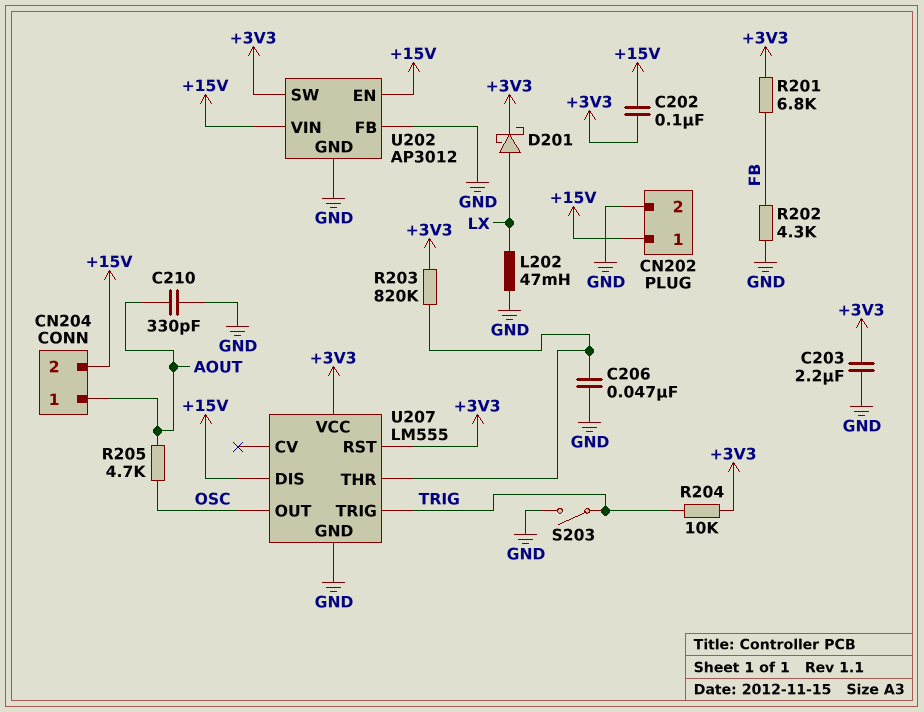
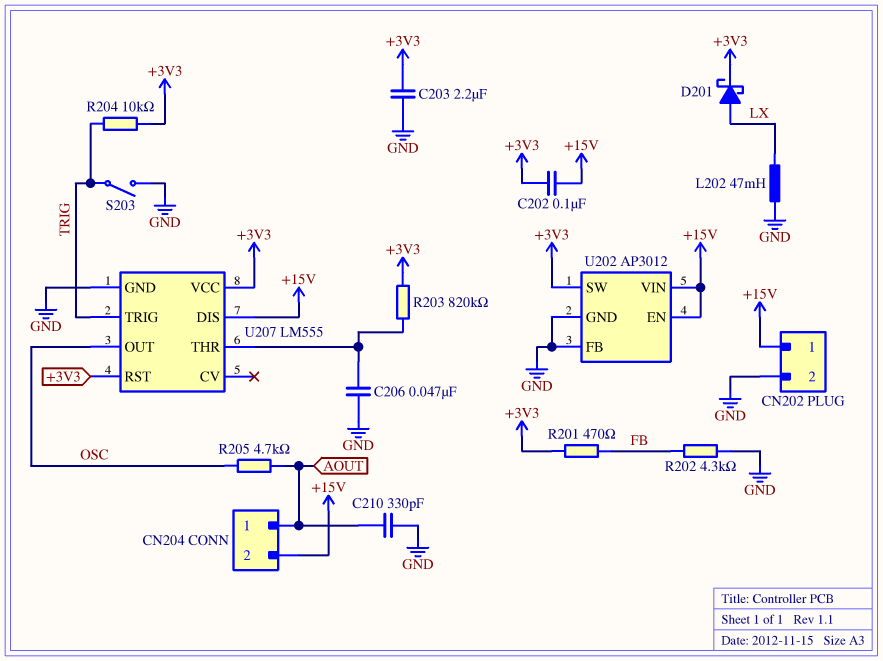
R201: 6.8k (+3V3, FB) -> 470 (+3V3, FB)

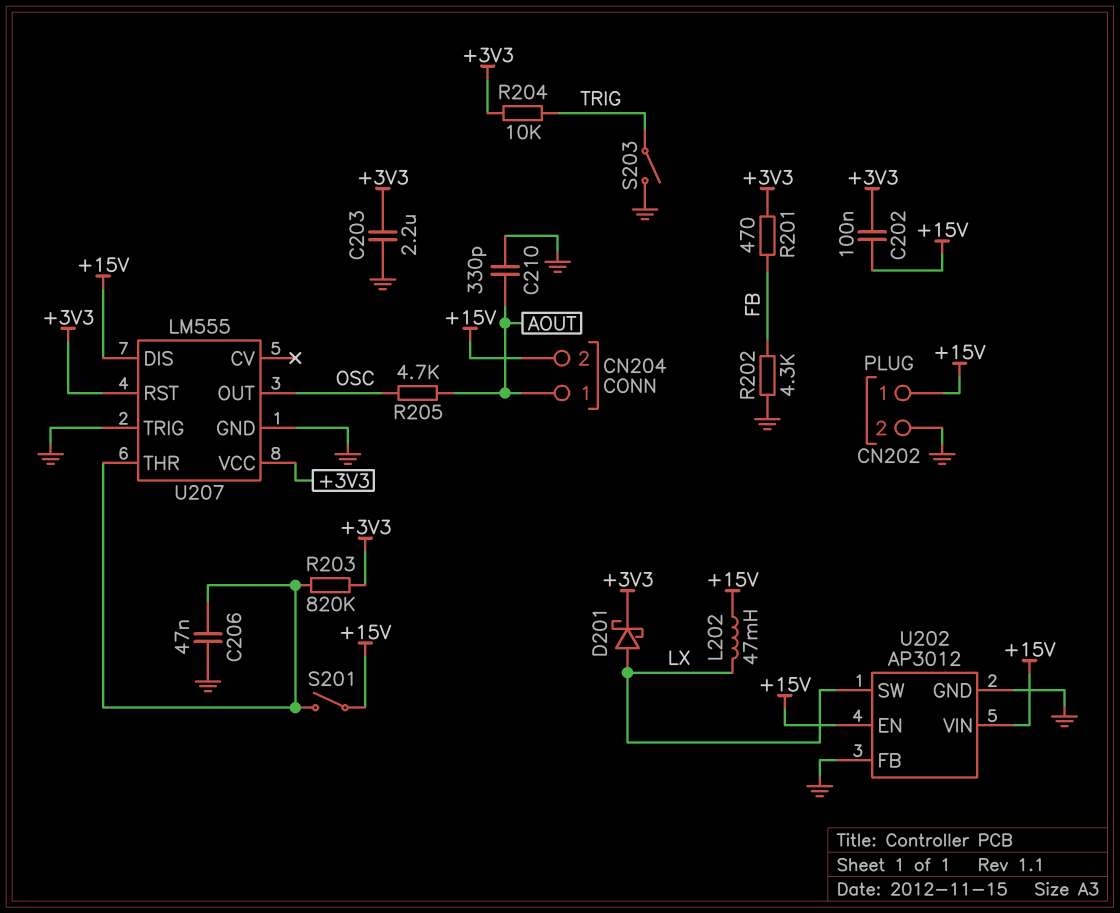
L202: 47mH (GND, LX) -> 47mH (+15V, LX)
S201: none -> switch (+15V, U207/THR)
U202 pin SW: +3V3 -> LX
U207 pin TRIG: TRIG -> GND

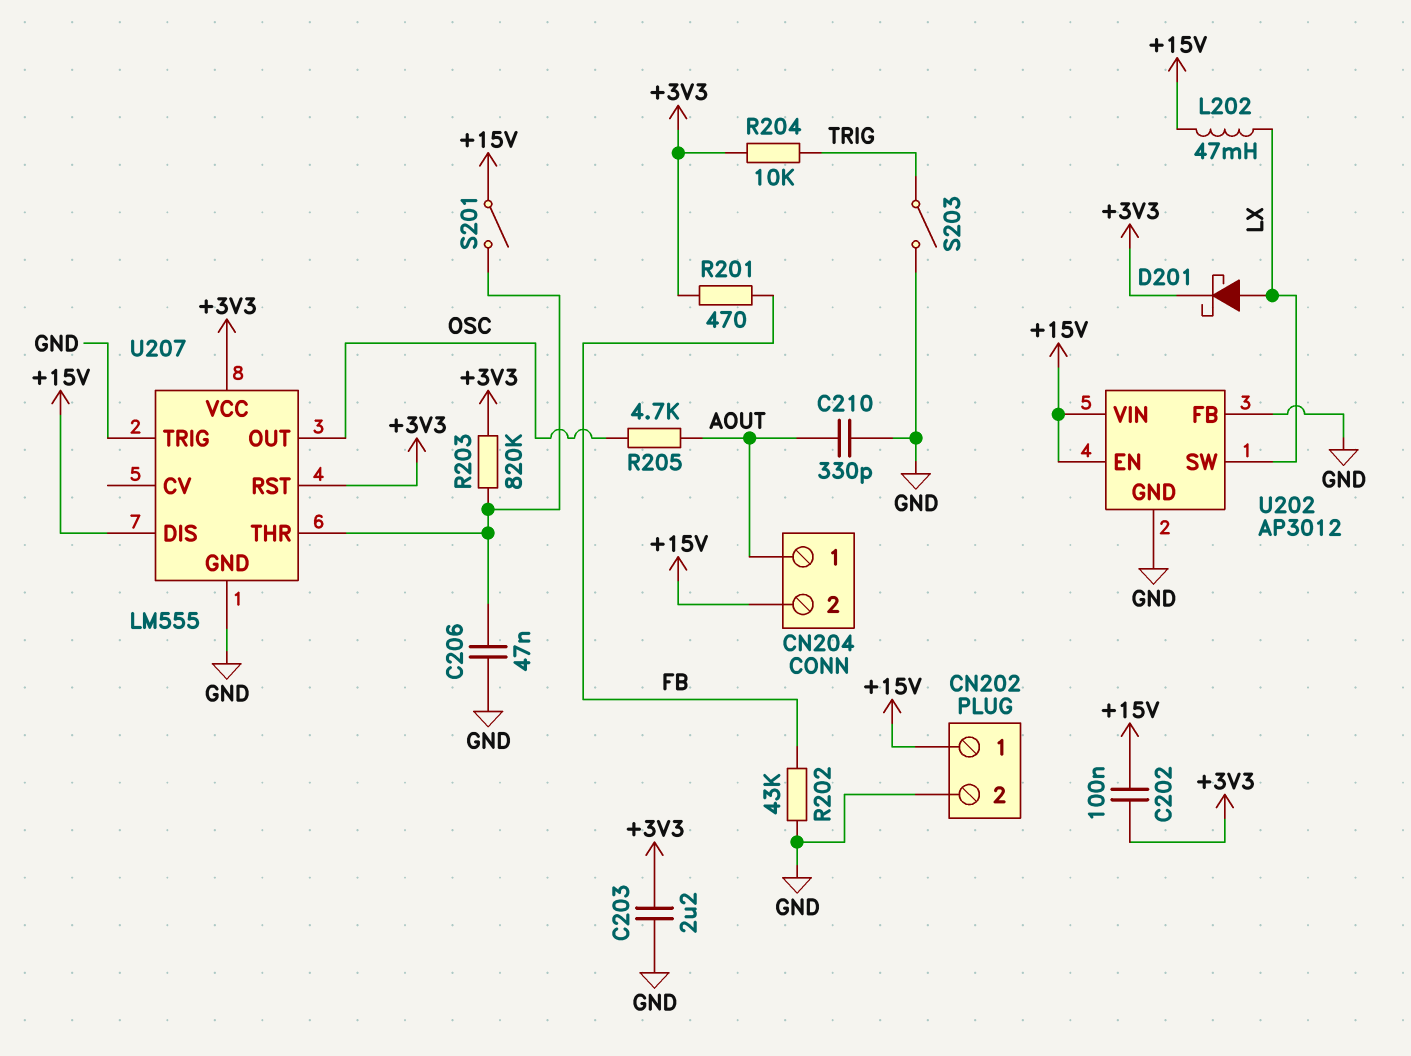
R202: 4.3k (FB, GND) -> 43k (FB, GND)

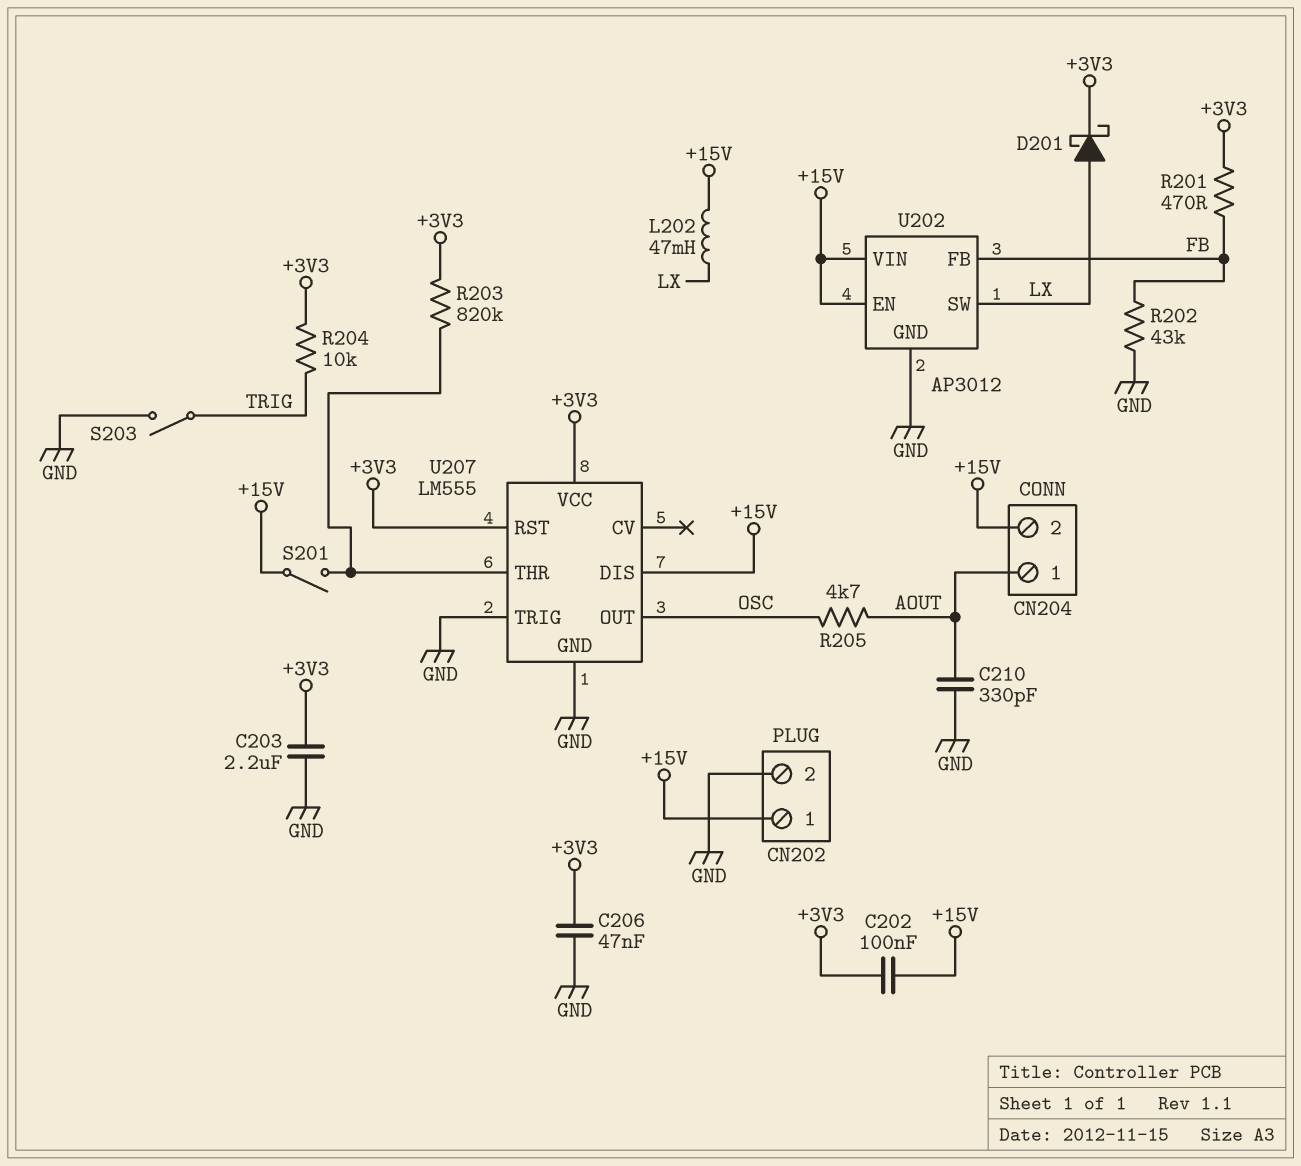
C206: 47nF (GND, U207/THR) -> 47nF (+3V3, GND)
U202 pin FB: GND -> FB

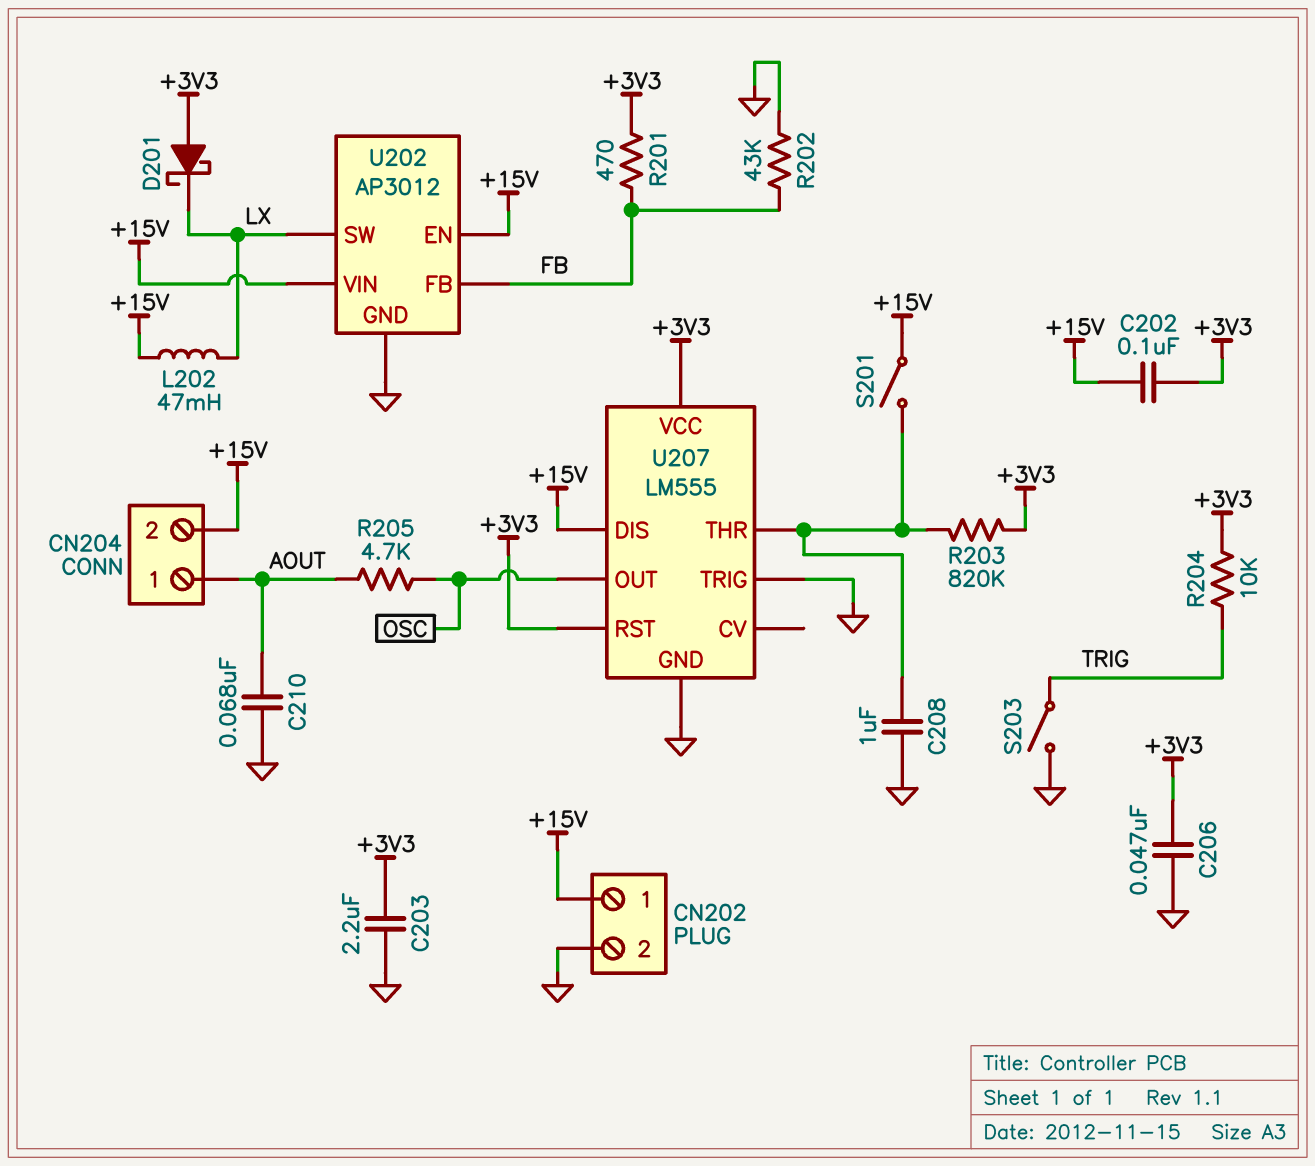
C208: none -> 1uF (GND, U207/THR)
C210: 330pF (AOUT, GND) -> 68nF (AOUT, GND)
D201: schottky (A LX, K +3V3) -> schottky (A +3V3, K LX)

